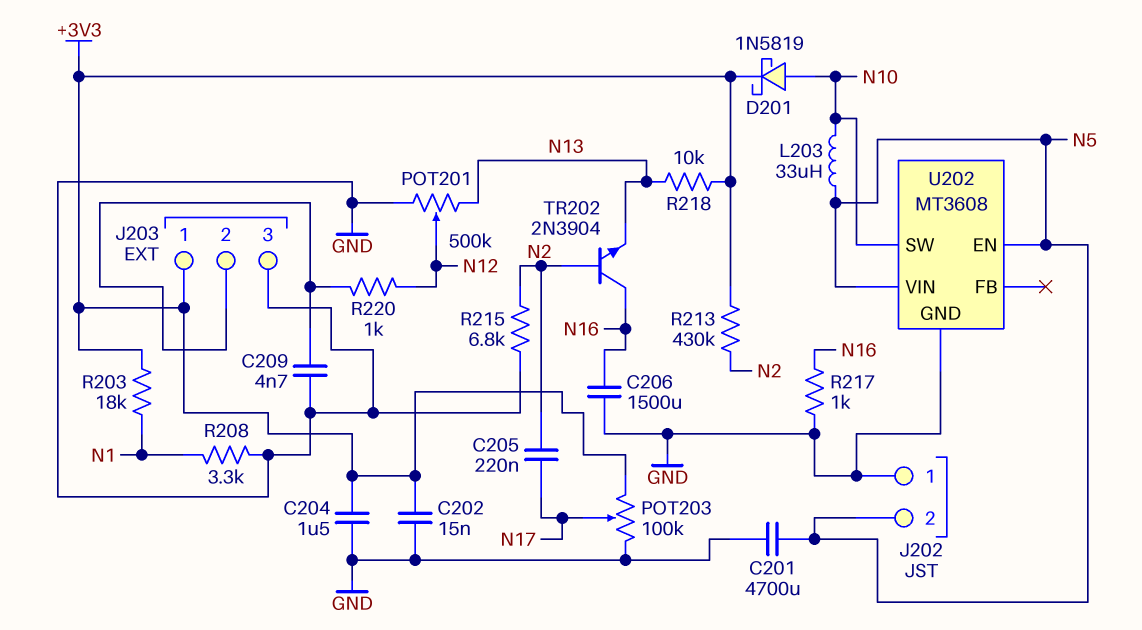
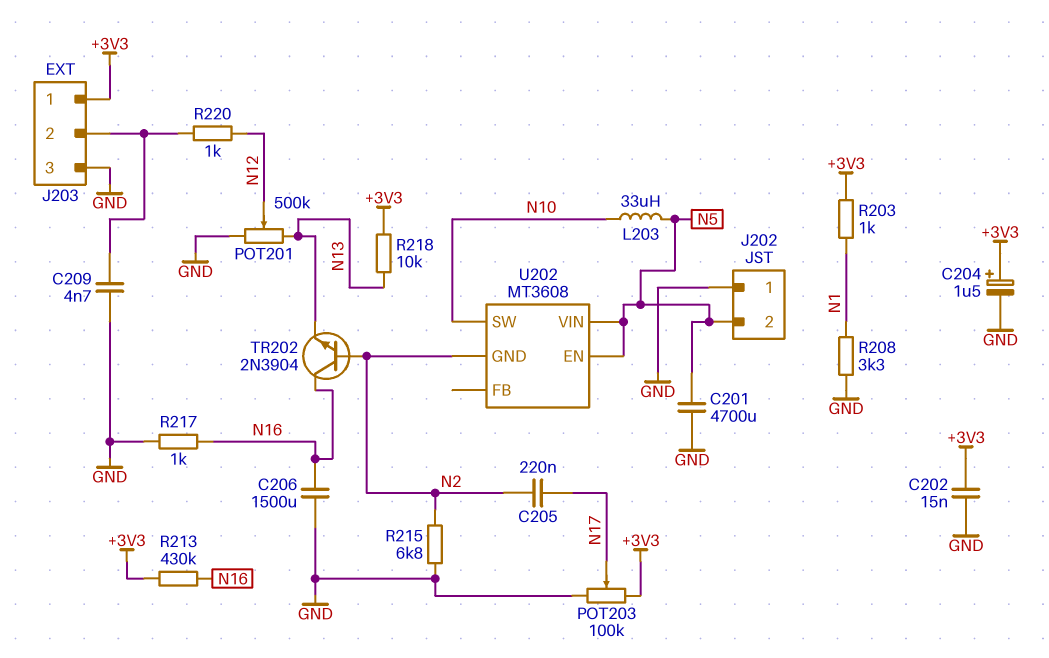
C204: 1.5uF (+3V3, GND) -> 1.5uF (plus +3V3, minus GND)
D201: schottky 1N5819 (A N10, K +3V3) -> none
R203: 18k (+3V3, N1) -> 1k (+3V3, N1)
R213: 430k (+3V3, N2) -> 430k (+3V3, N16)
U202 pin GND: GND -> N2

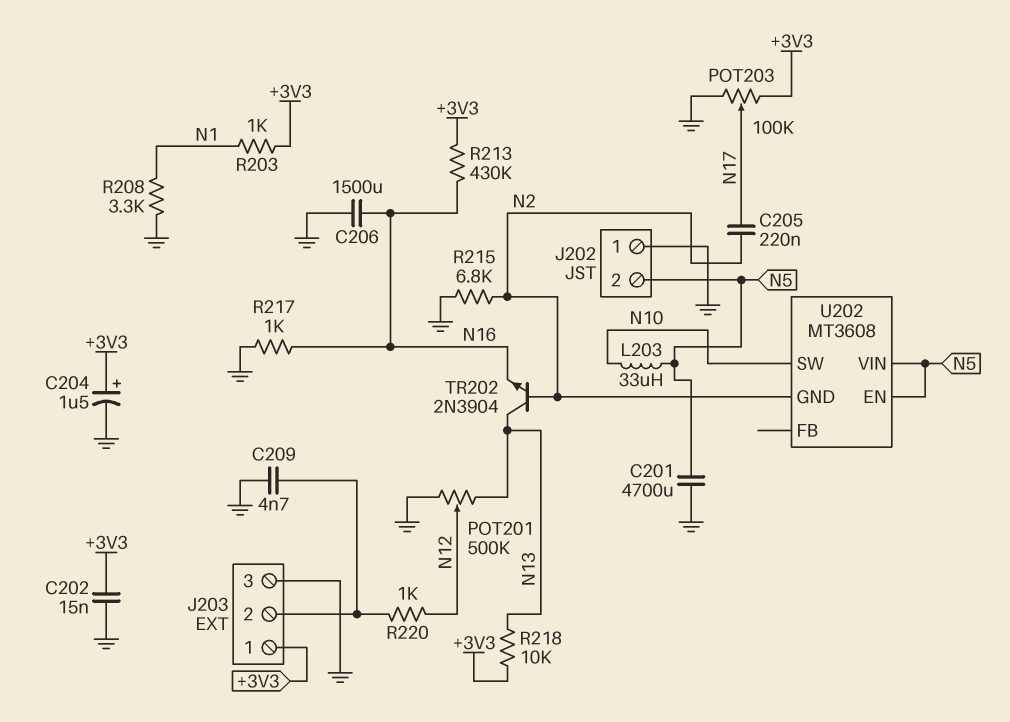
TR202: NPN 2N3904 (B N2, C N16, E N13) -> NPN 2N3904 (B N2, C N13, E N16)

